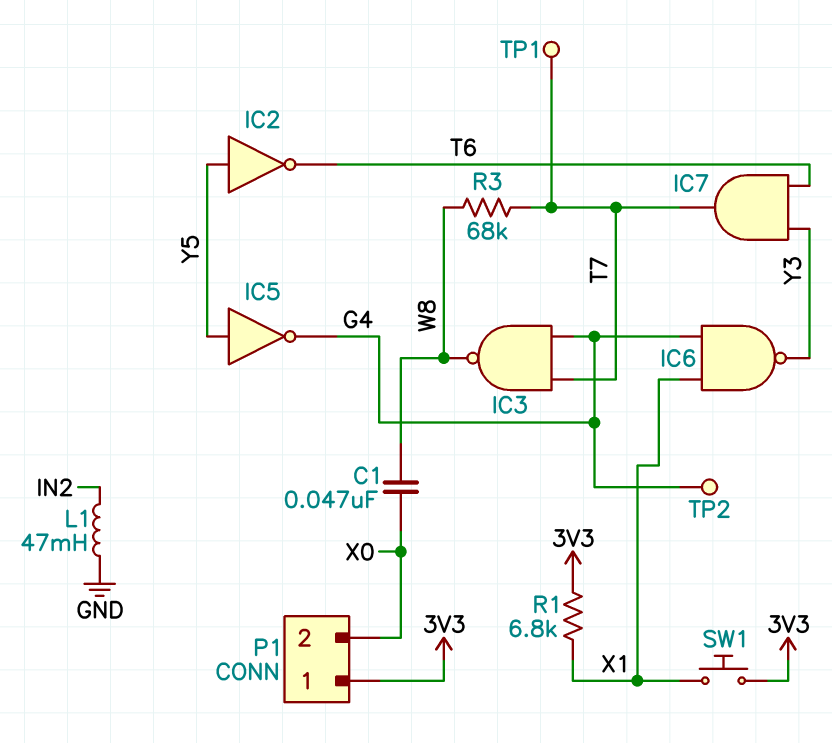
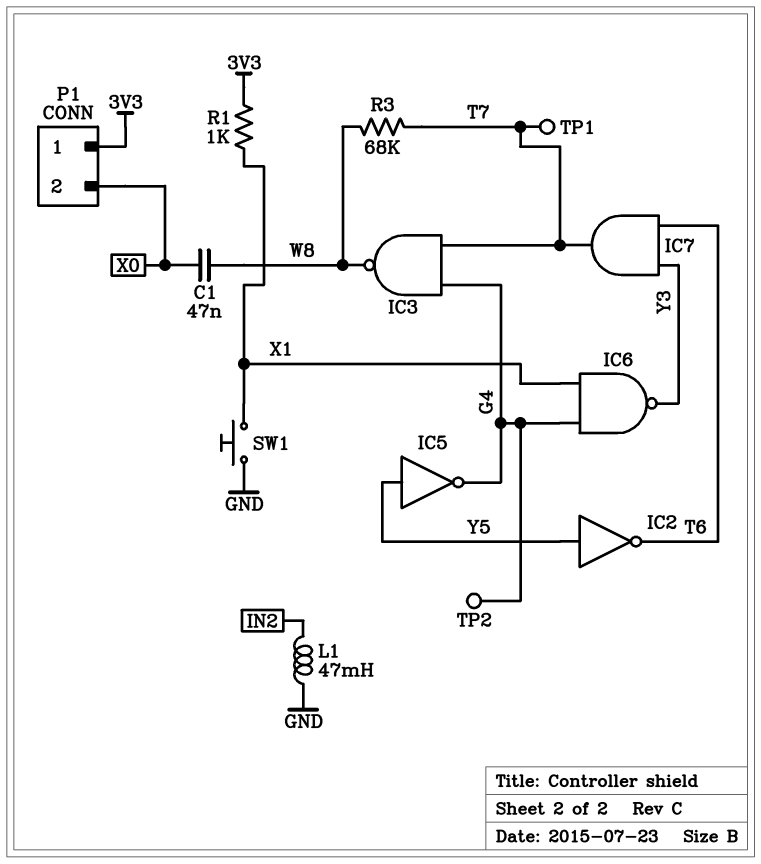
R1: 6.8k (3V3, X1) -> 1k (3V3, X1)
SW1: button (3V3, X1) -> button (GND, X1)

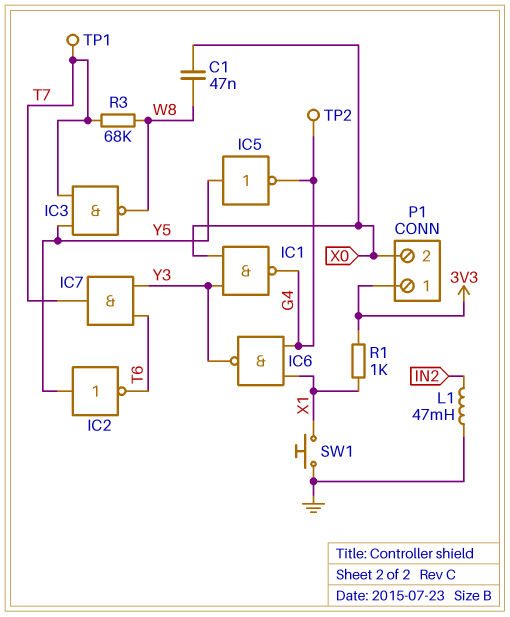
IC1: none -> NAND (in X0, in Y3, out G4)
IC3: NAND (in G4, in T7, out W8) -> NAND (in T7, in Y5, out W8)

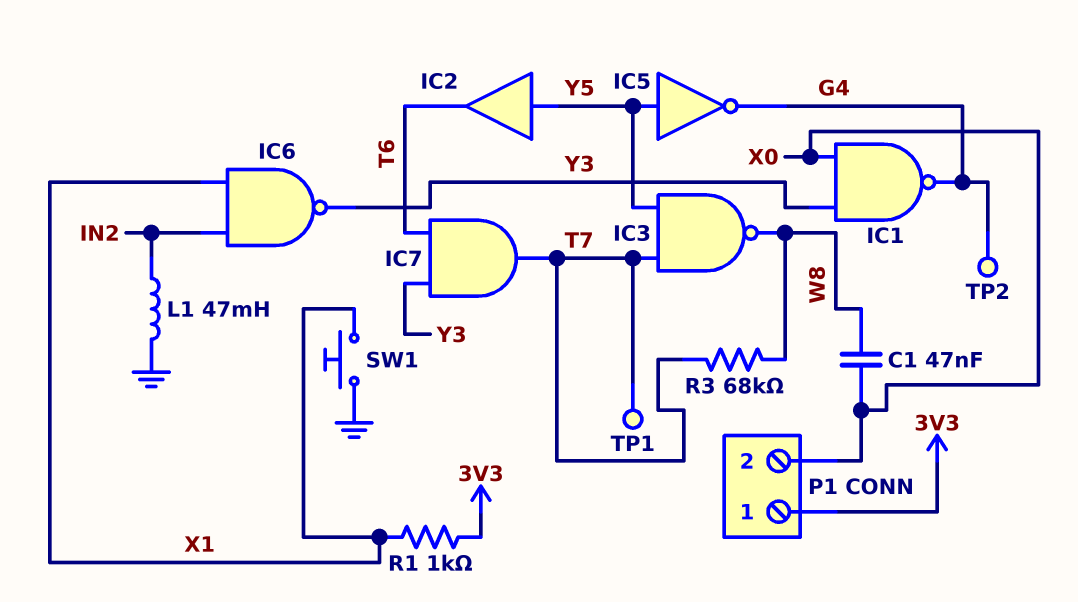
IC2: NOT (in Y5, out T6) -> buffer (in Y5, out T6)
IC6: NAND (in G4, in X1, out Y3) -> NAND (in IN2, in X1, out Y3)

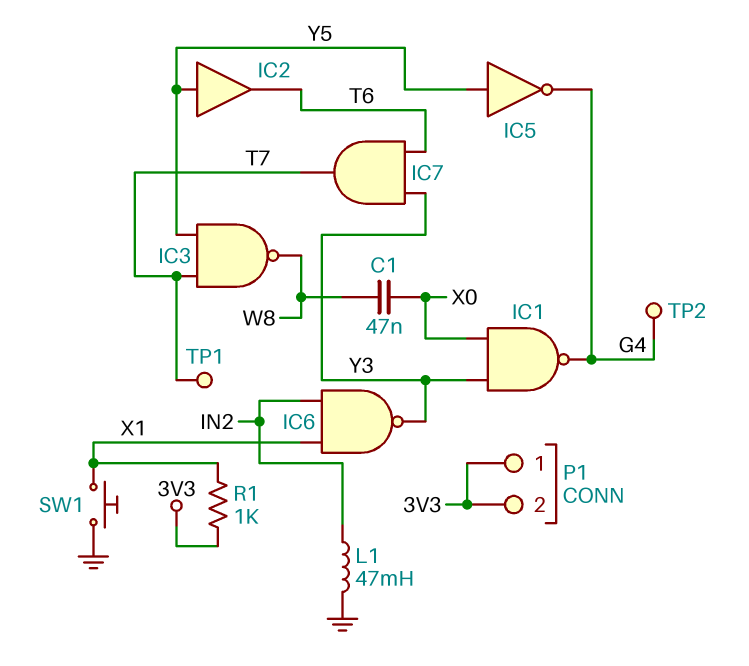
P1 pin 2: X0 -> 3V3
R3: 68k (T7, W8) -> none

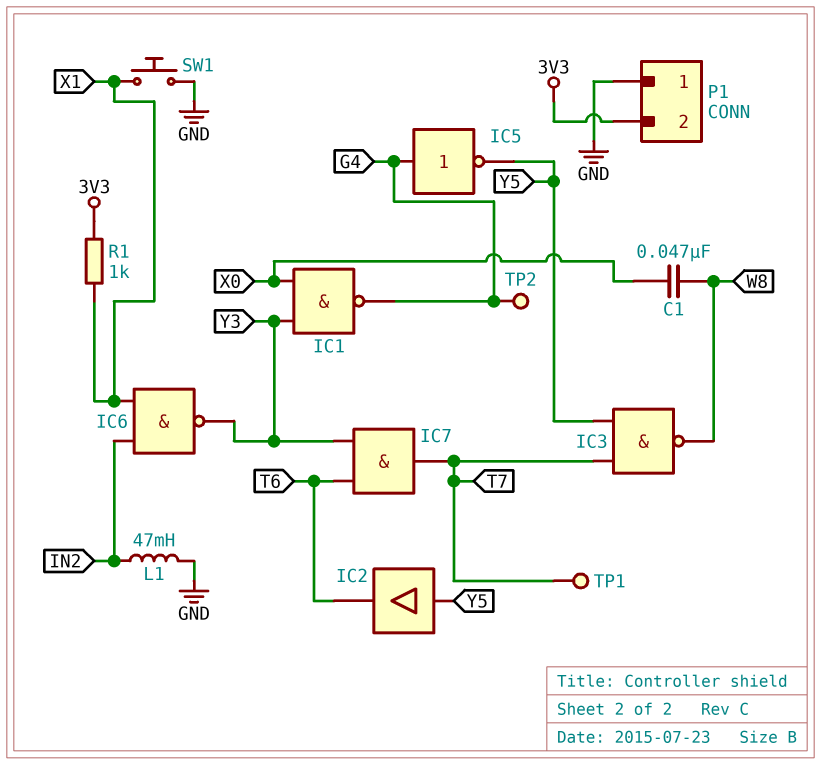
IC5: NOT (in Y5, out G4) -> NOT (in G4, out Y5)
P1 pin 1: 3V3 -> GND

